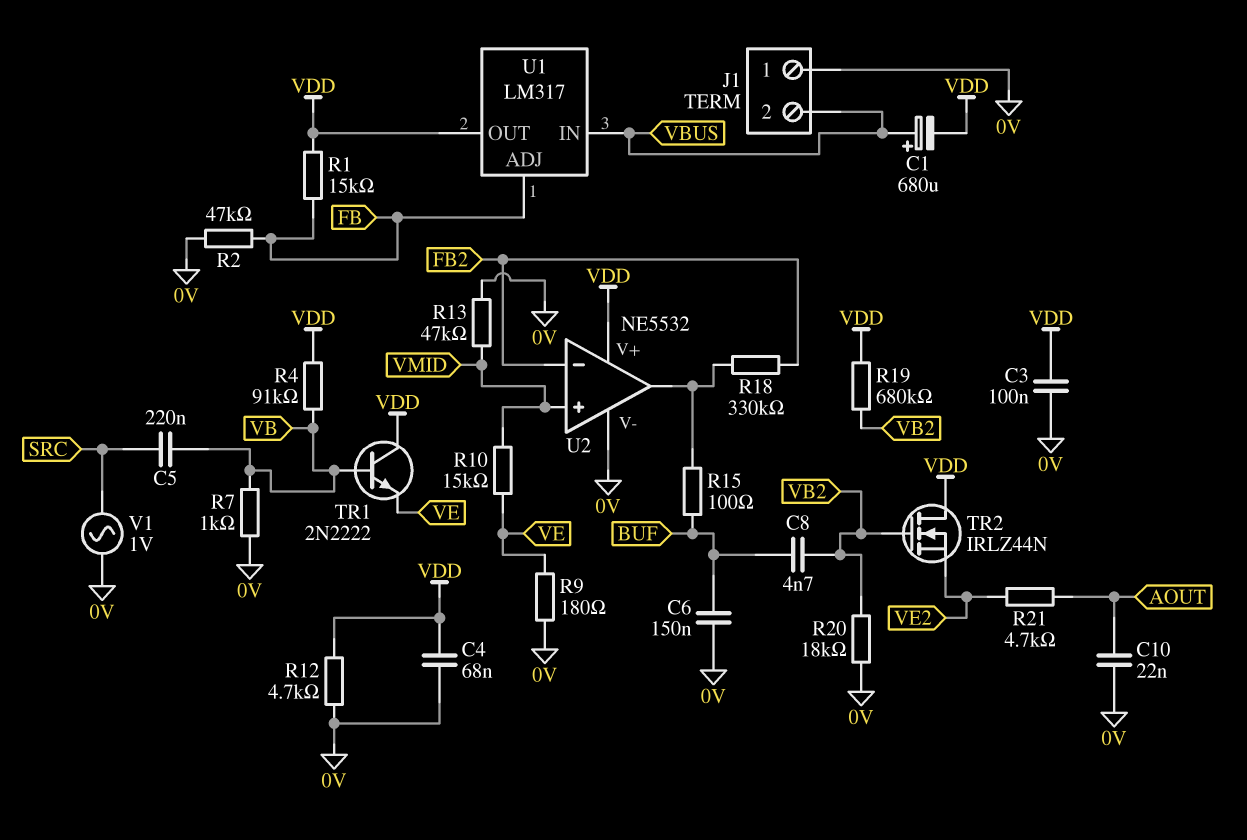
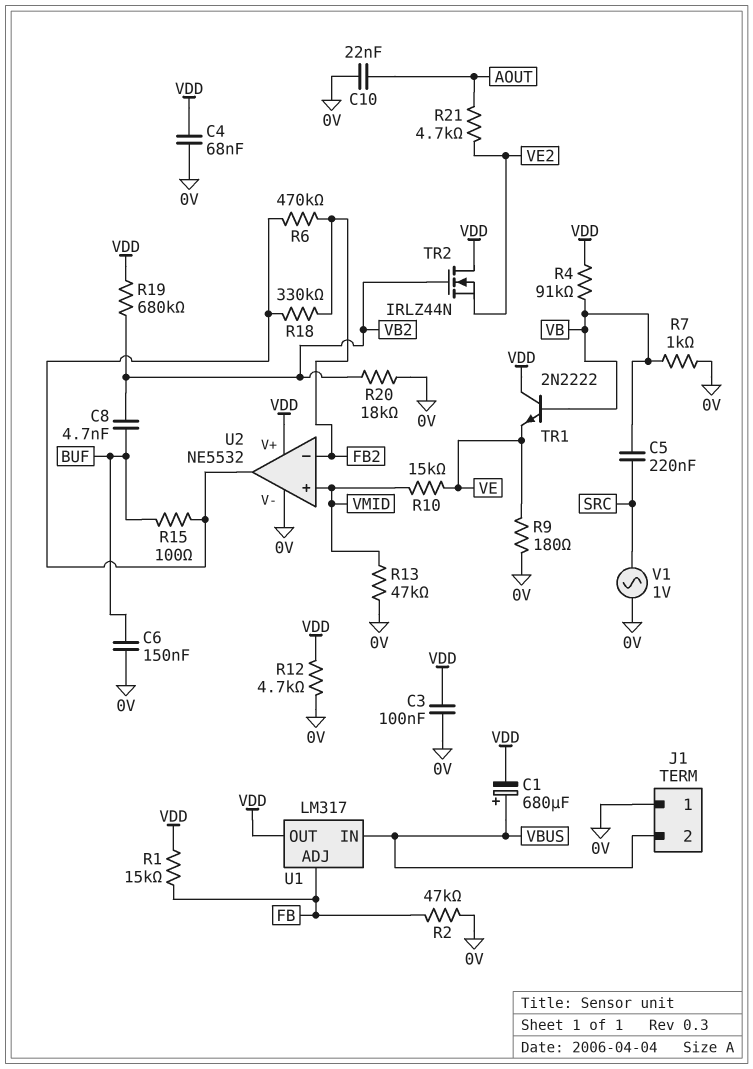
R6: none -> 470k (FB2, U2/out)

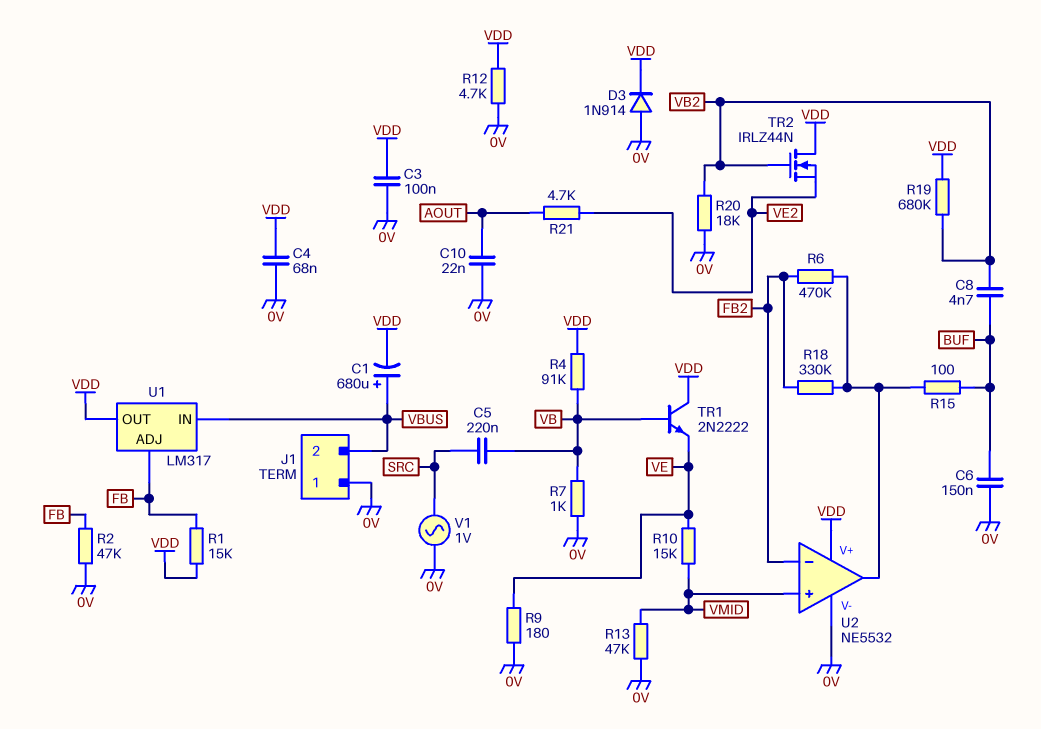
D3: none -> diode 1N914 (A 0V, K VDD)

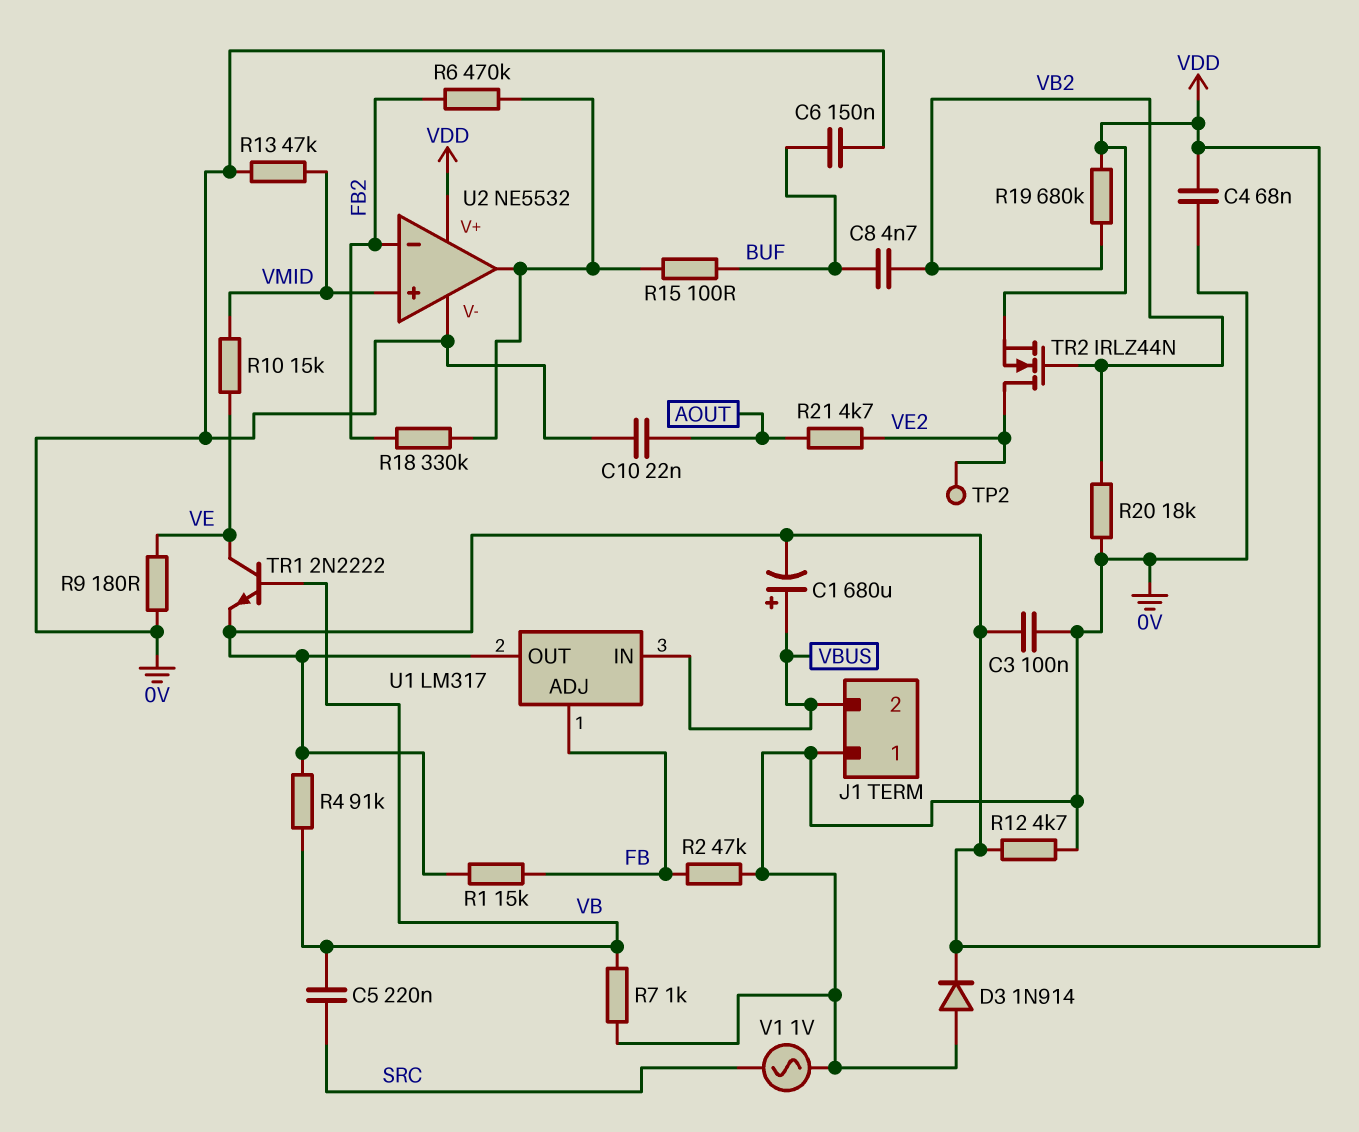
TP2: none -> test point (VE2)
TR1: NPN 2N2222 (B VB, C VDD, E VE) -> NPN 2N2222 (B VB, C VE, E VDD)
TR2: NMOS IRLZ44N (G VB2, D VDD, S VE2) -> NMOS IRLZ44N (G VB2, D VE2, S VDD)

